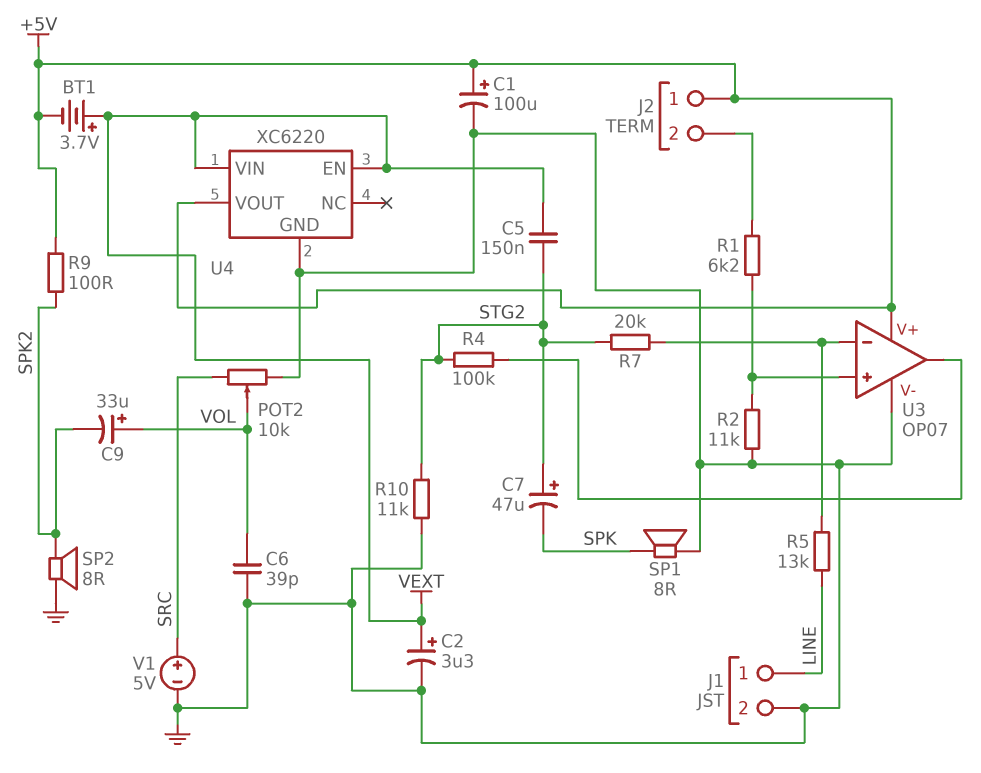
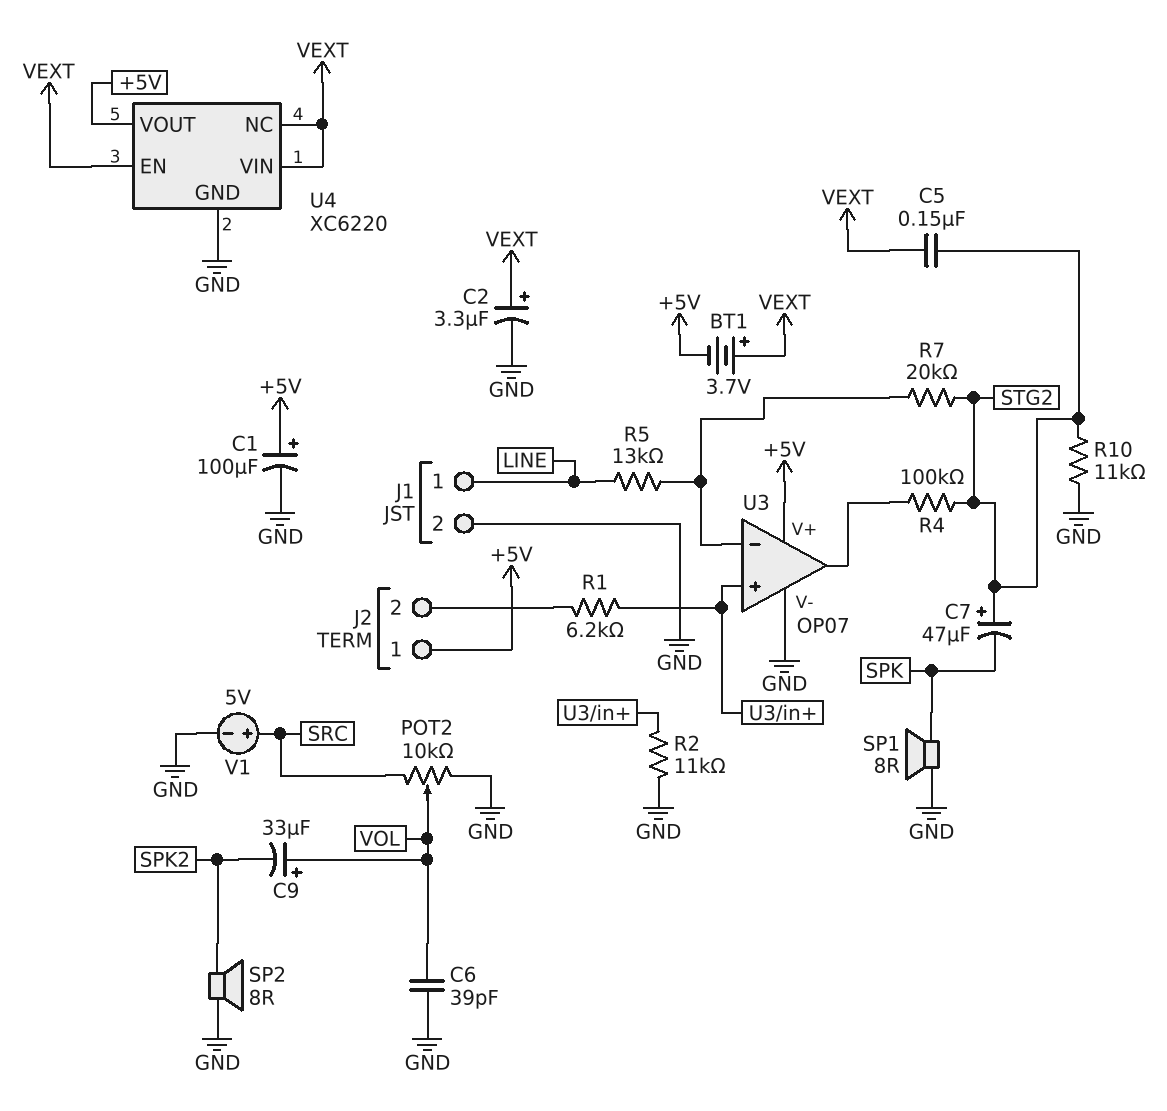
R9: 100 (+5V, SPK2) -> none
U4 pin NC: none -> VEXT

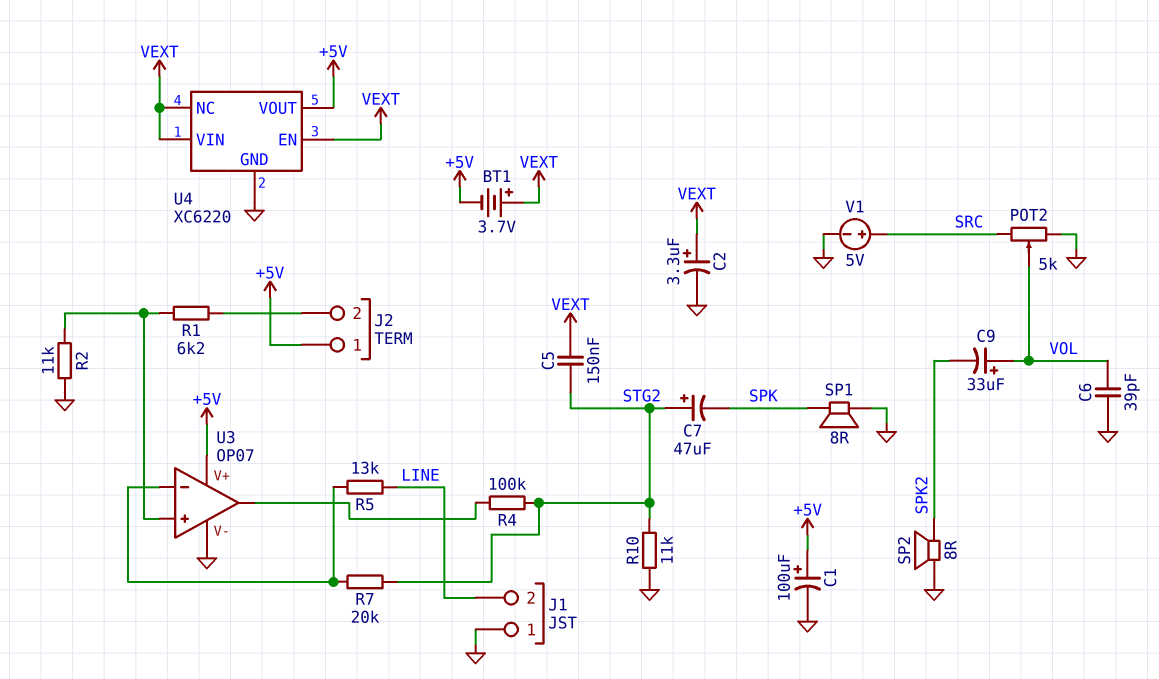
J1 pin 1: LINE -> GND
J1 pin 2: GND -> LINE
POT2: 10k (GND, SRC, wiper VOL) -> 5k (GND, SRC, wiper VOL)

